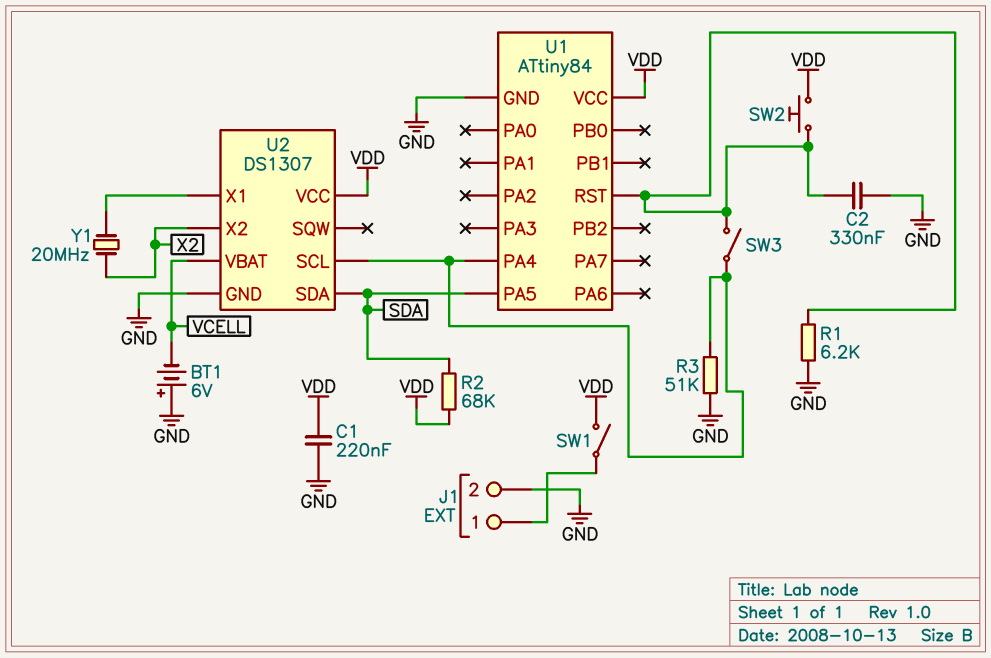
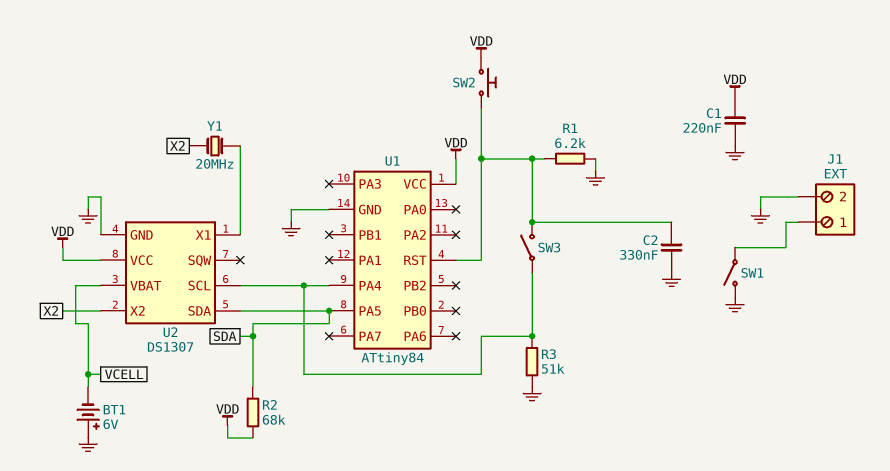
SW1: switch (J1/1, VDD) -> switch (GND, J1/1)

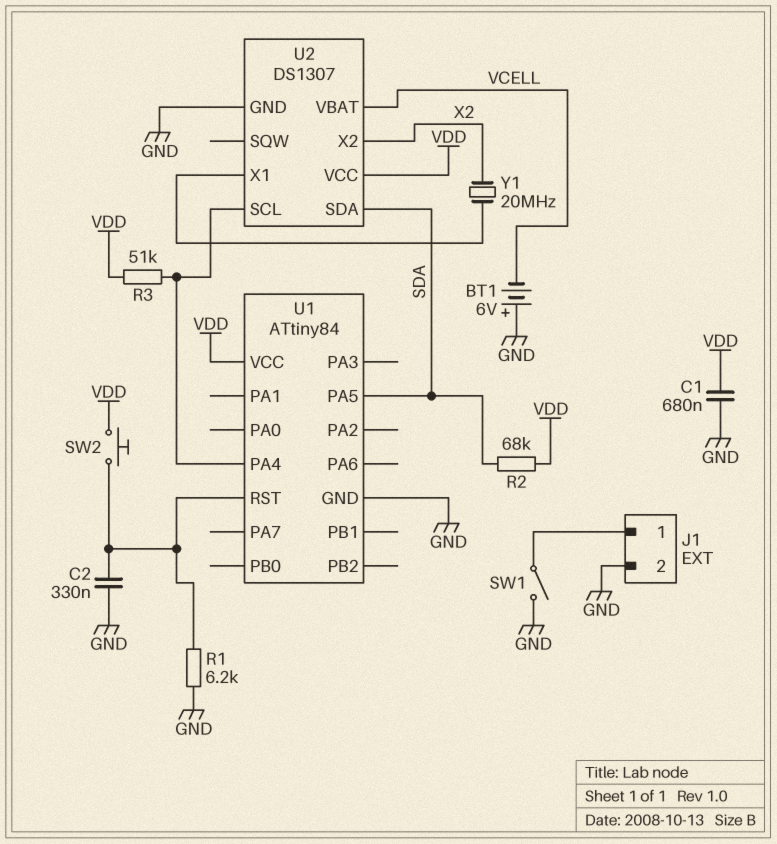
C1: 220nF (GND, VDD) -> 680nF (GND, VDD)
R3: 51k (GND, U1/PA4) -> 51k (U1/PA4, VDD)
SW3: switch (U1/PA4, U1/RST) -> none

